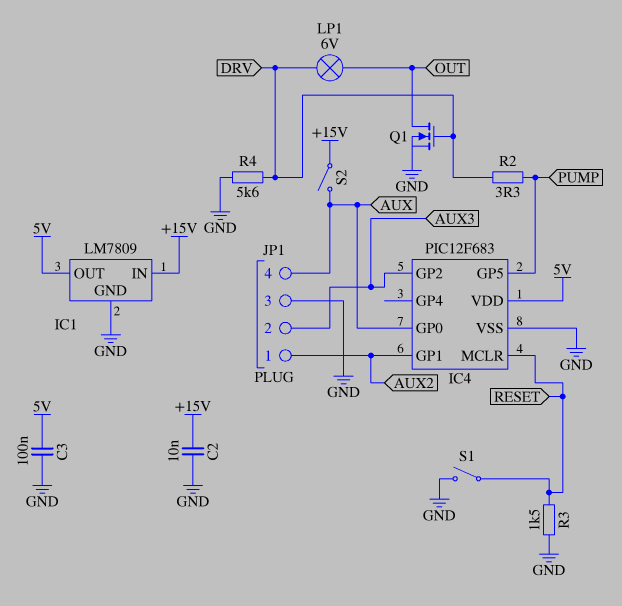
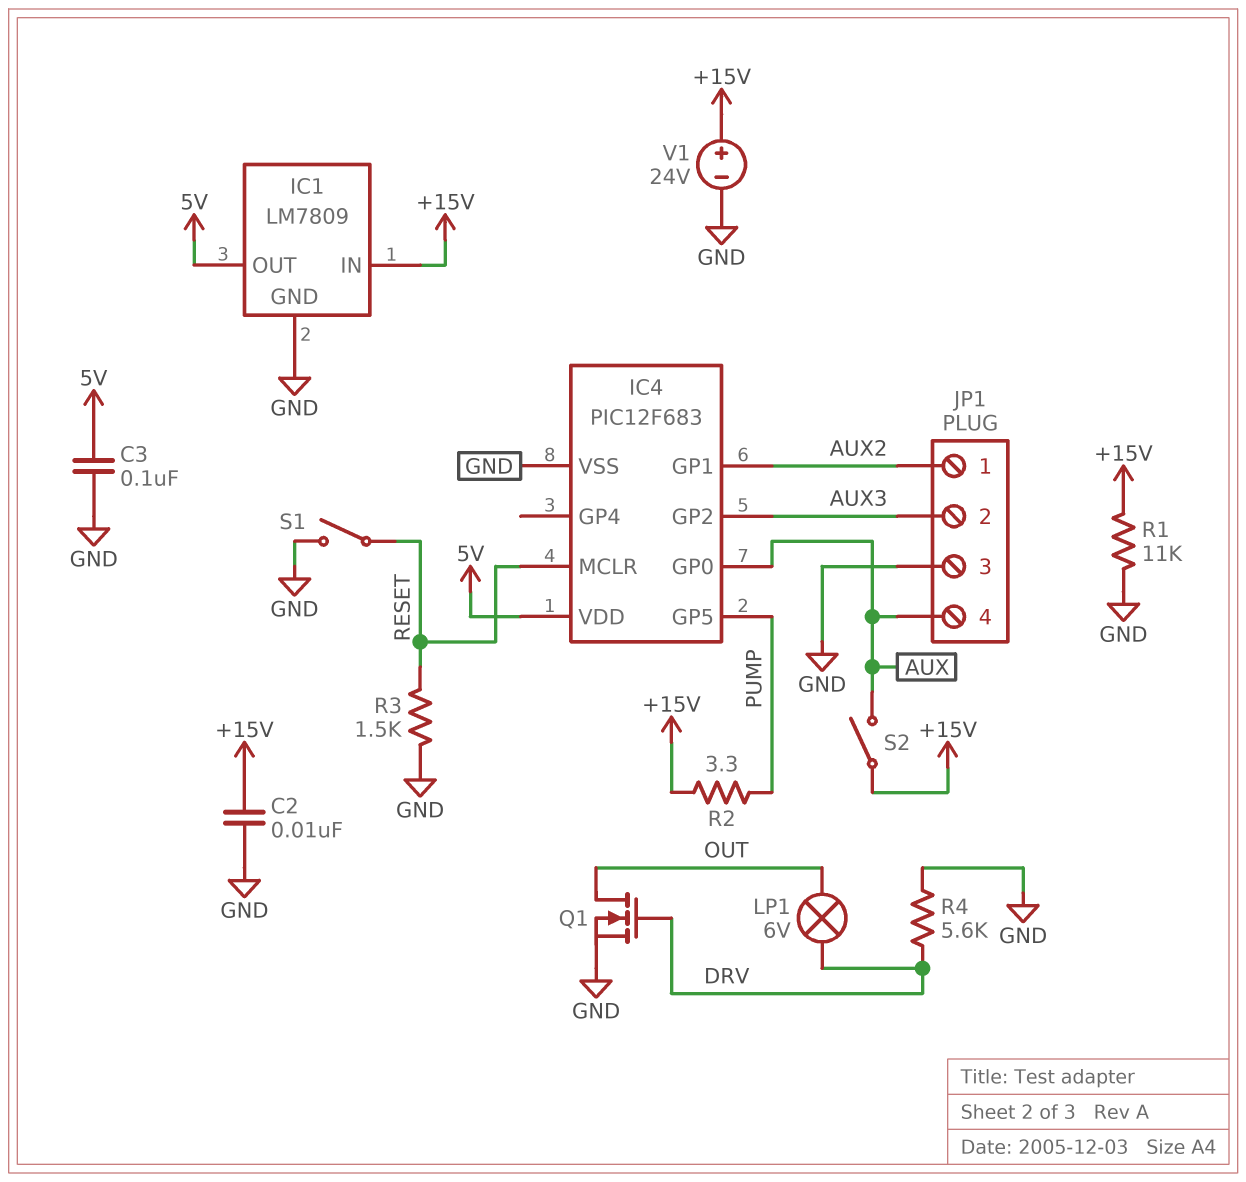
R1: none -> 11k (+15V, GND)
R2: 3.3 (DRV, PUMP) -> 3.3 (+15V, PUMP)
V1: none -> 24V (plus +15V, minus GND)

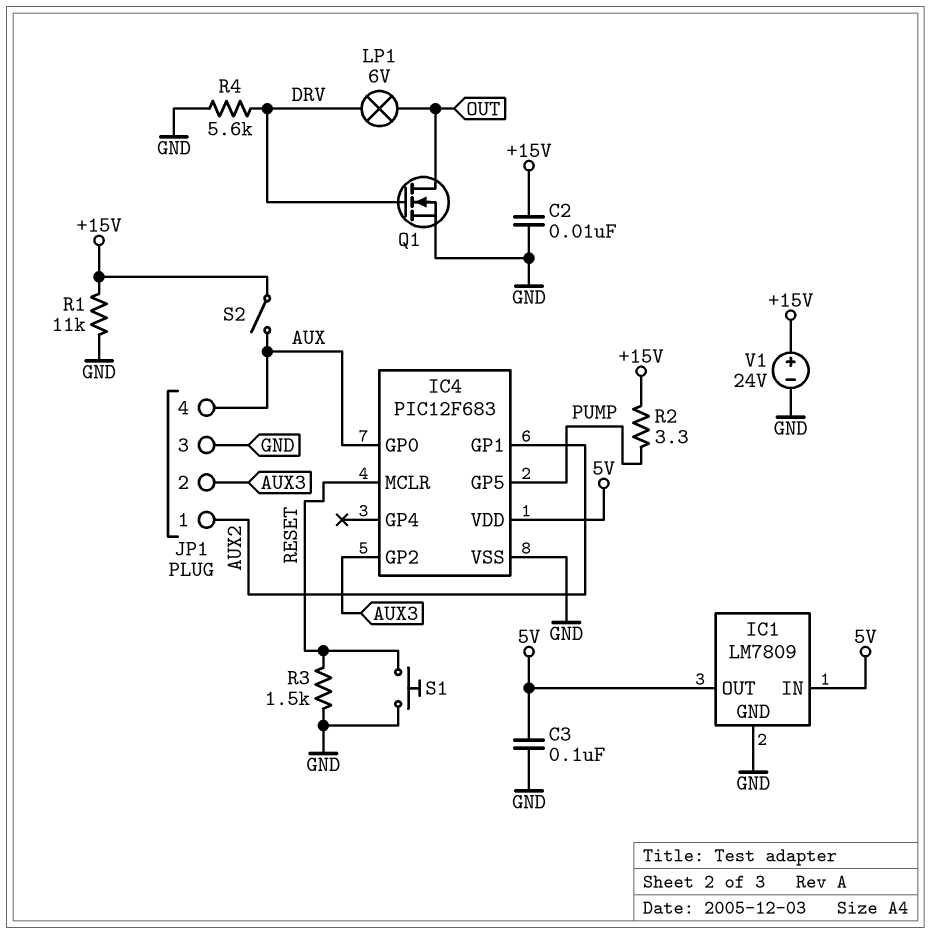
IC1 pin IN: +15V -> 5V
S1: switch (GND, RESET) -> button (GND, RESET)

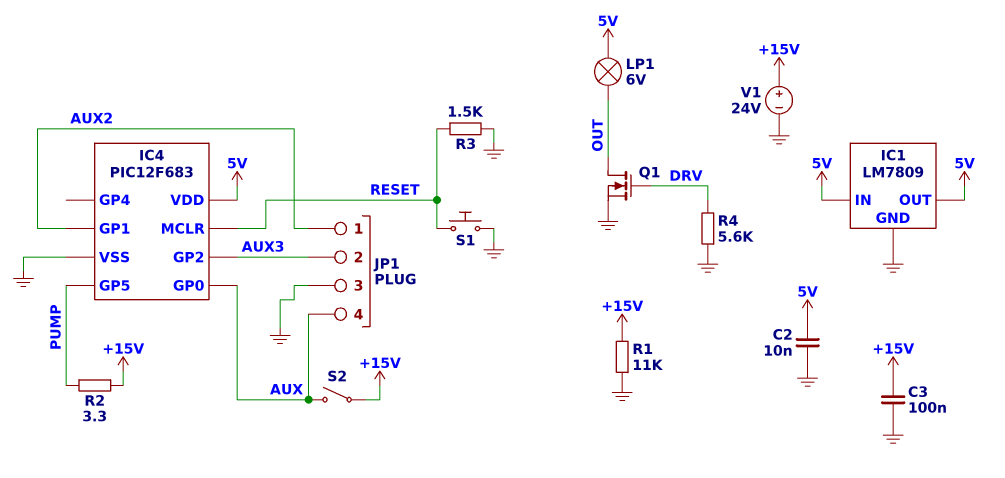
C2: 10nF (+15V, GND) -> 10nF (5V, GND)
C3: 100nF (5V, GND) -> 100nF (+15V, GND)
LP1: lamp 6V (DRV, OUT) -> lamp 6V (5V, OUT)

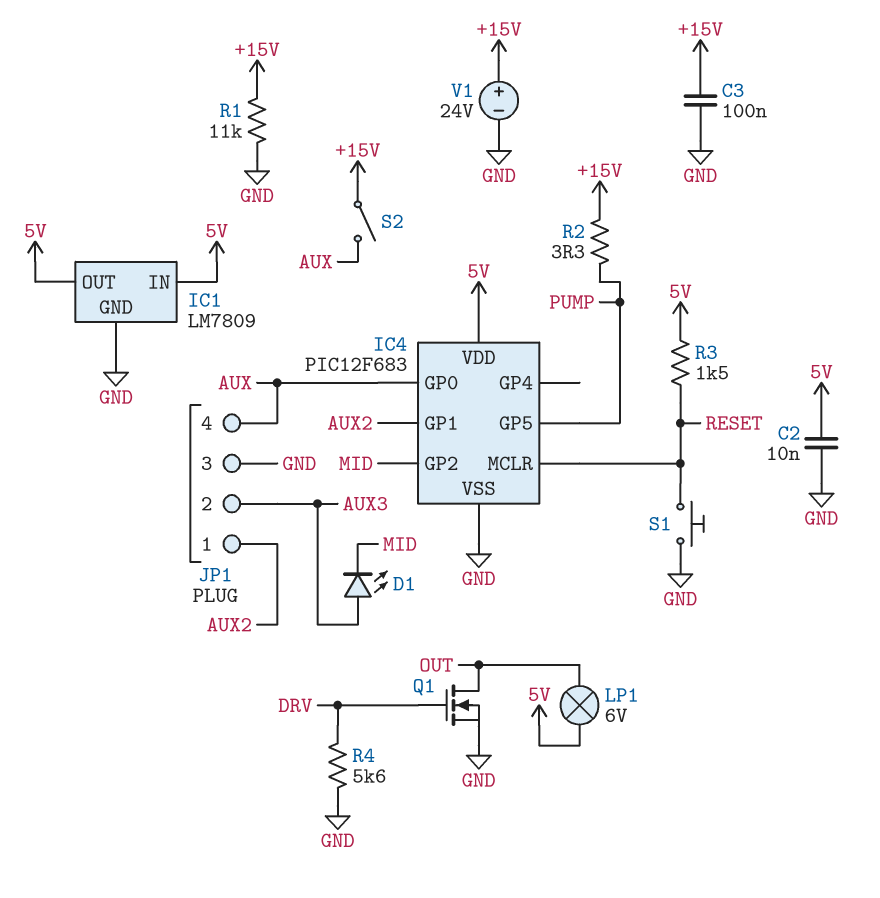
D1: none -> LED (A AUX3, K MID)
IC4 pin GP2: AUX3 -> MID
R3: 1.5k (GND, RESET) -> 1.5k (5V, RESET)

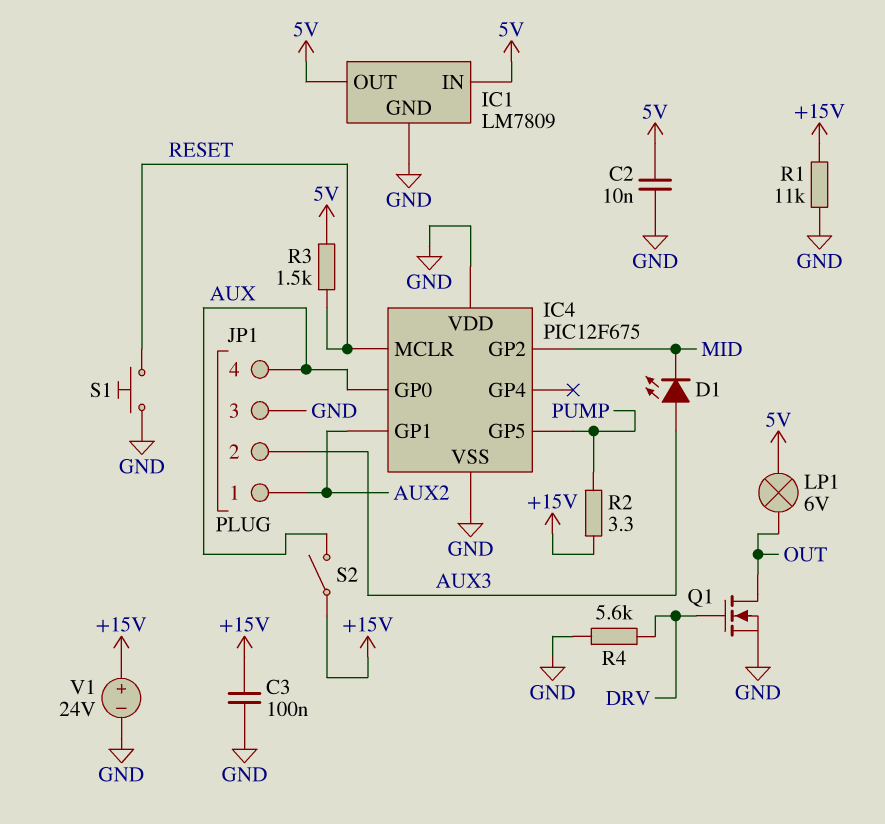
IC4: PIC12F683 -> PIC12F675
IC4 pin VDD: 5V -> GND

